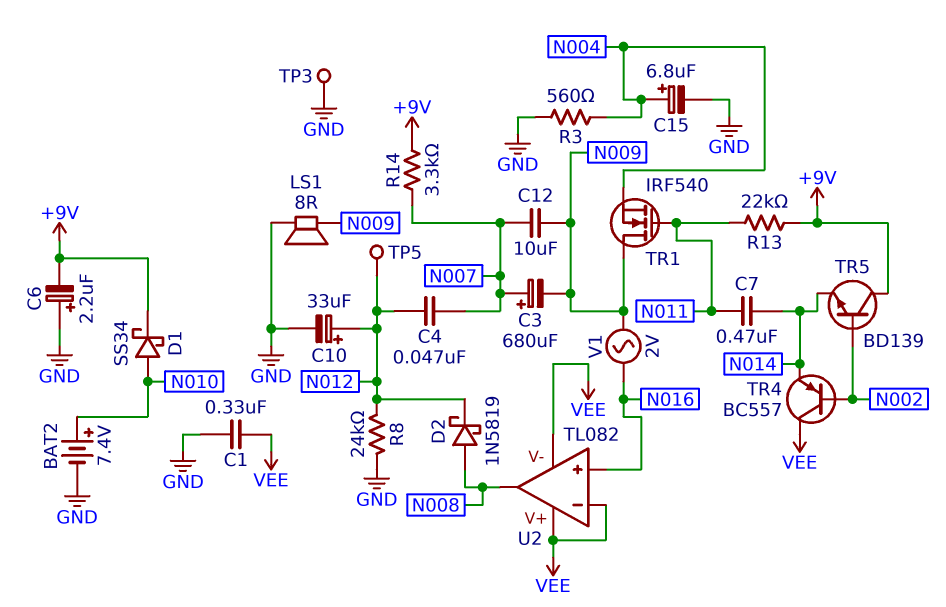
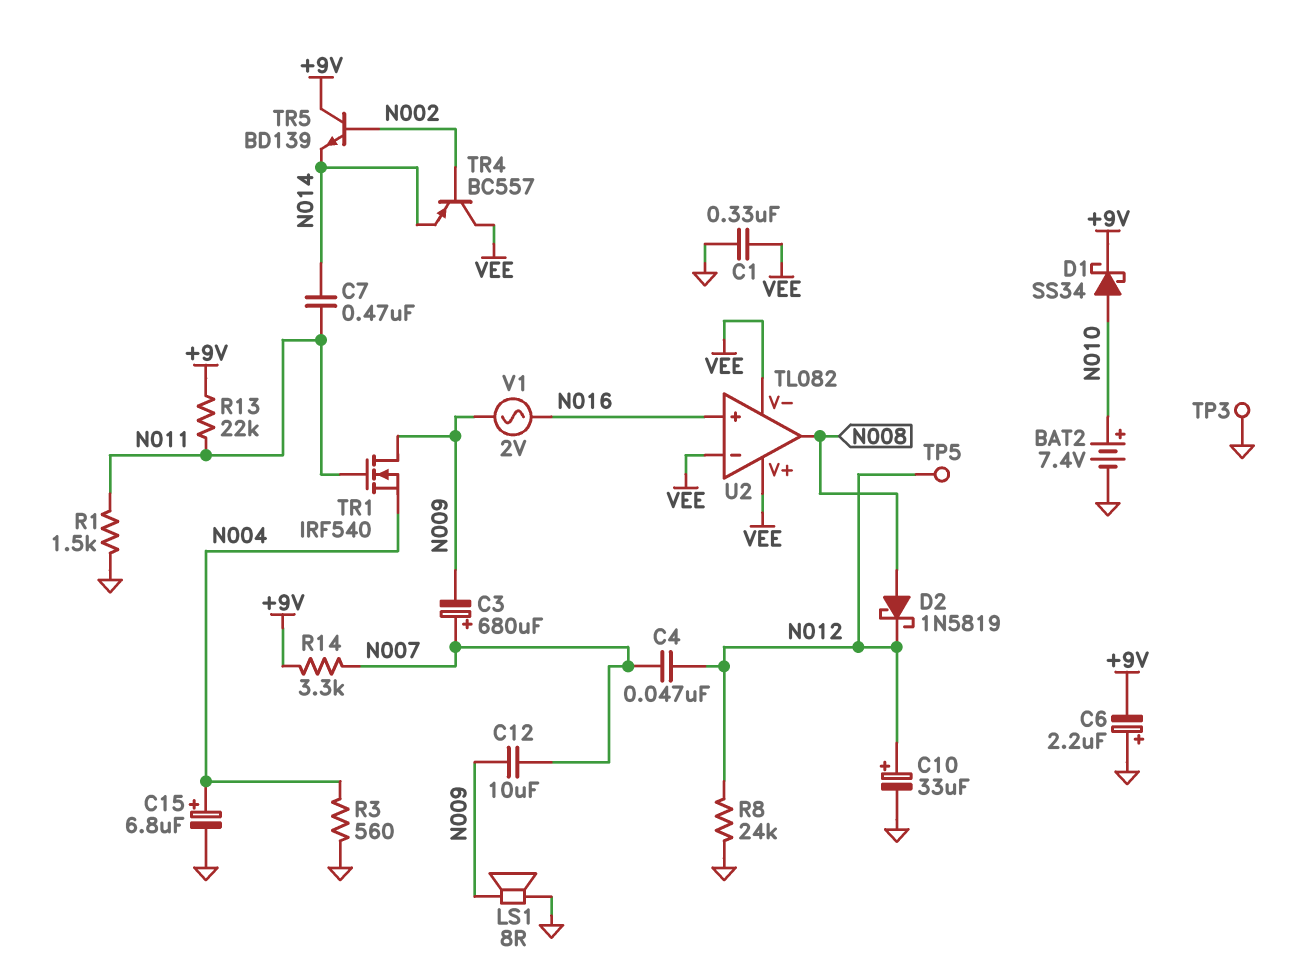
R1: none -> 1.5k (GND, N011)

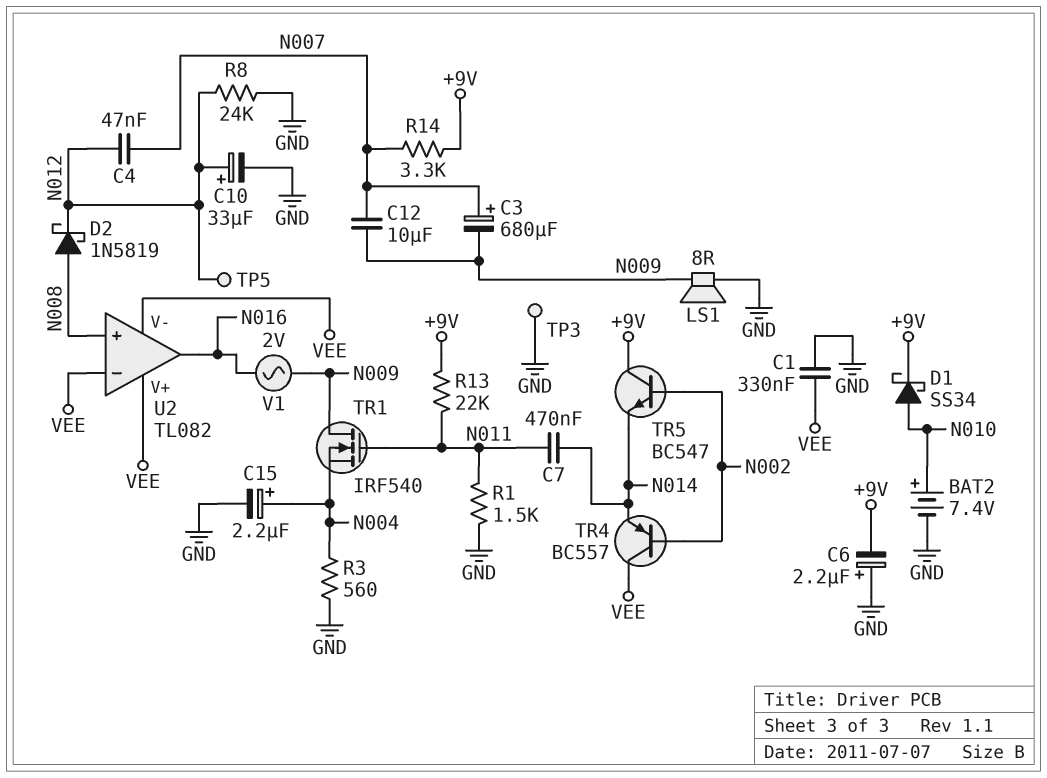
C15: 6.8uF (plus N004, minus GND) -> 2.2uF (plus N004, minus GND)
TR5: NPN BD139 (B N002, C +9V, E N014) -> NPN BC547 (B N002, C +9V, E N014)
U2 pin in+: N016 -> N008
U2 pin out: N008 -> N016

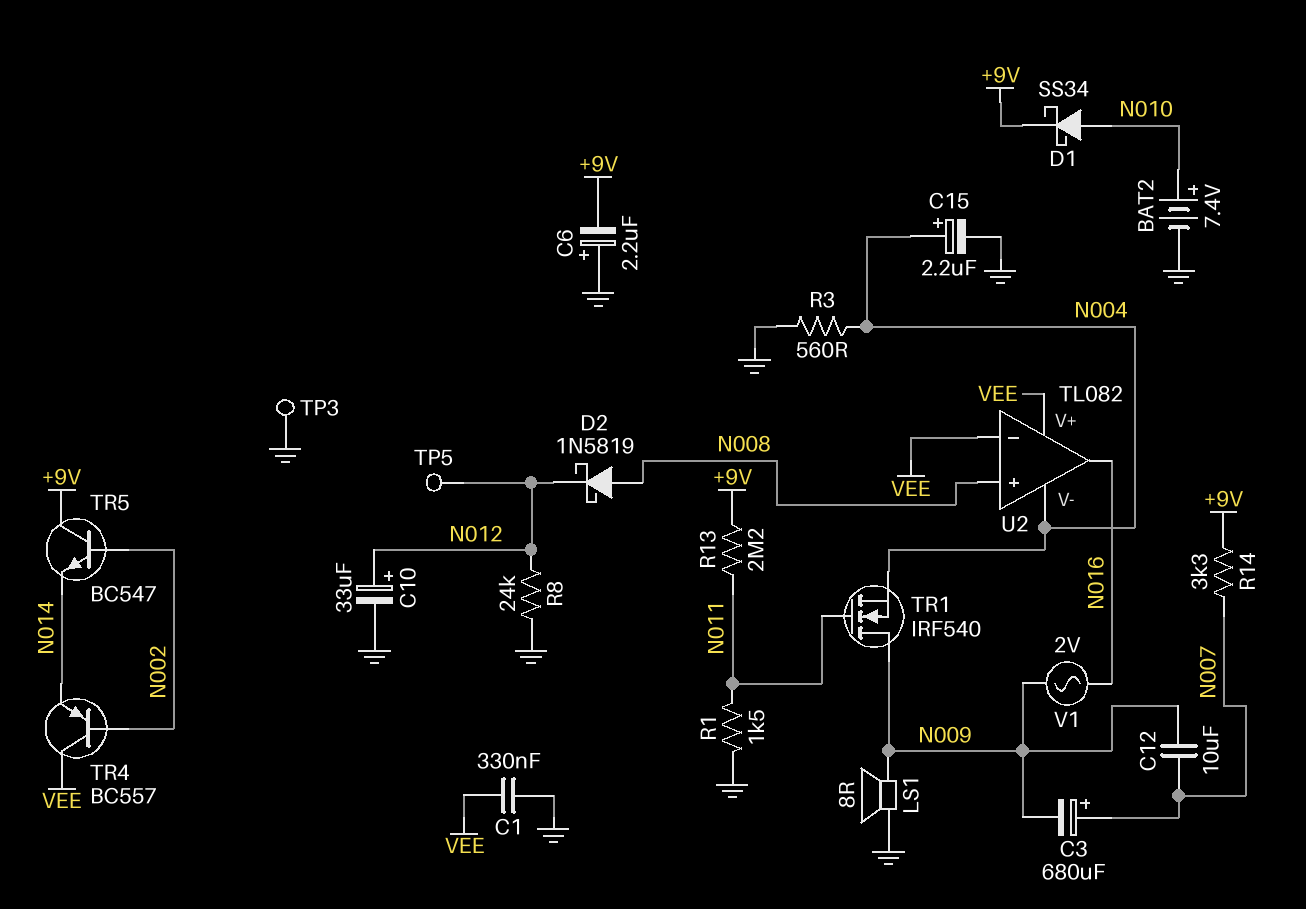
C4: 47nF (N007, N012) -> none
C7: 470nF (N011, N014) -> none
R13: 22k (+9V, N011) -> 2.2M (+9V, N011)
U2 pin V-: VEE -> N004

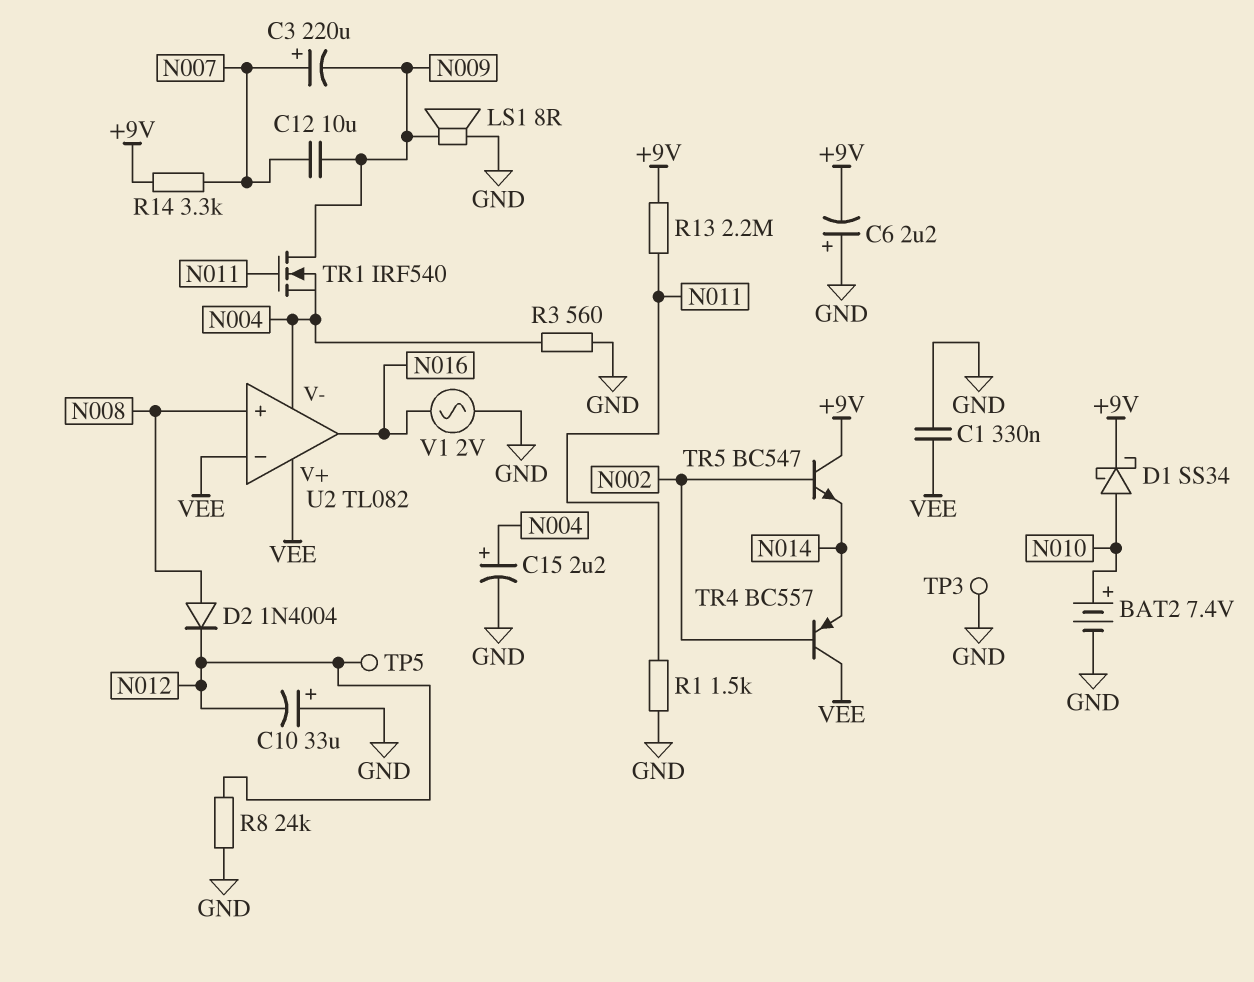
C3: 680uF (plus N007, minus N009) -> 220uF (plus N007, minus N009)
C10: 33uF (plus N012, minus GND) -> 33uF (plus GND, minus N012)
D2: schottky 1N5819 (A N008, K N012) -> diode 1N4004 (A N008, K N012)
V1: AC 2V (N009, N016) -> AC 2V (GND, N016)

